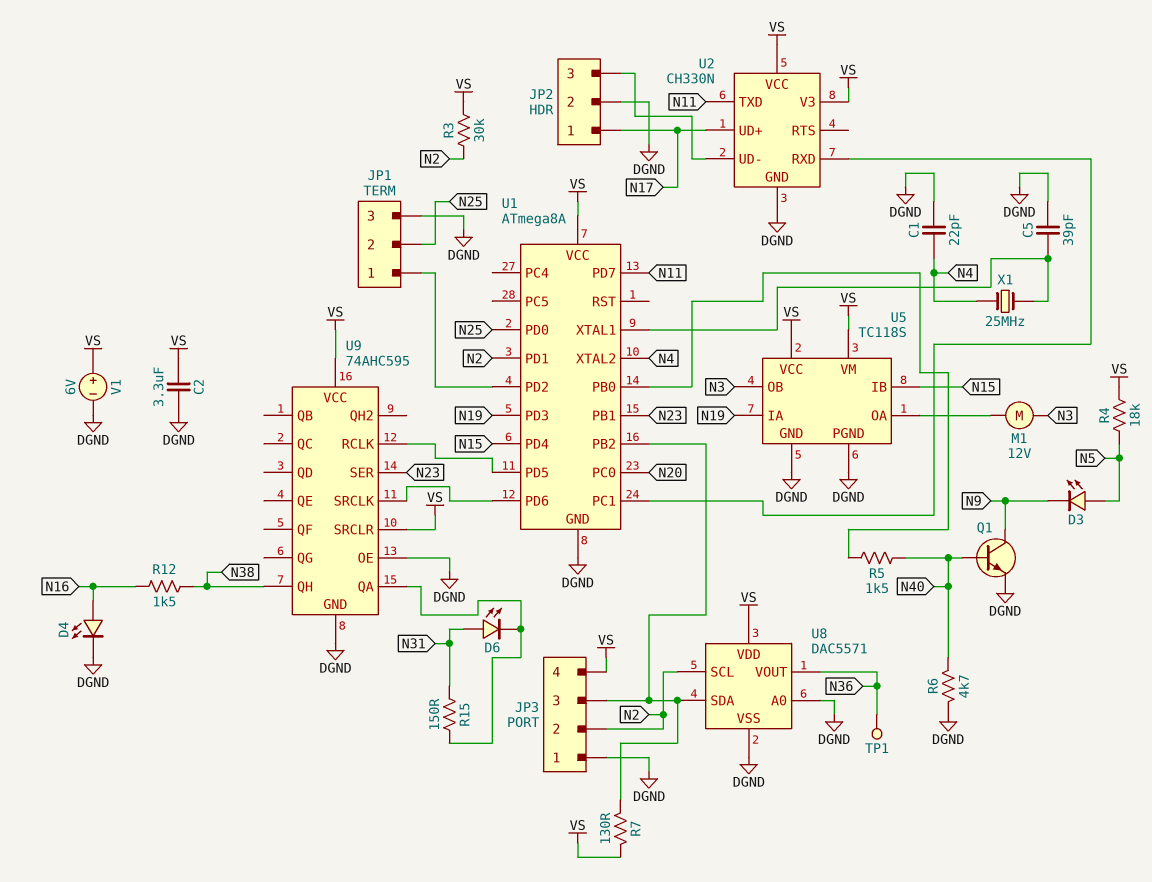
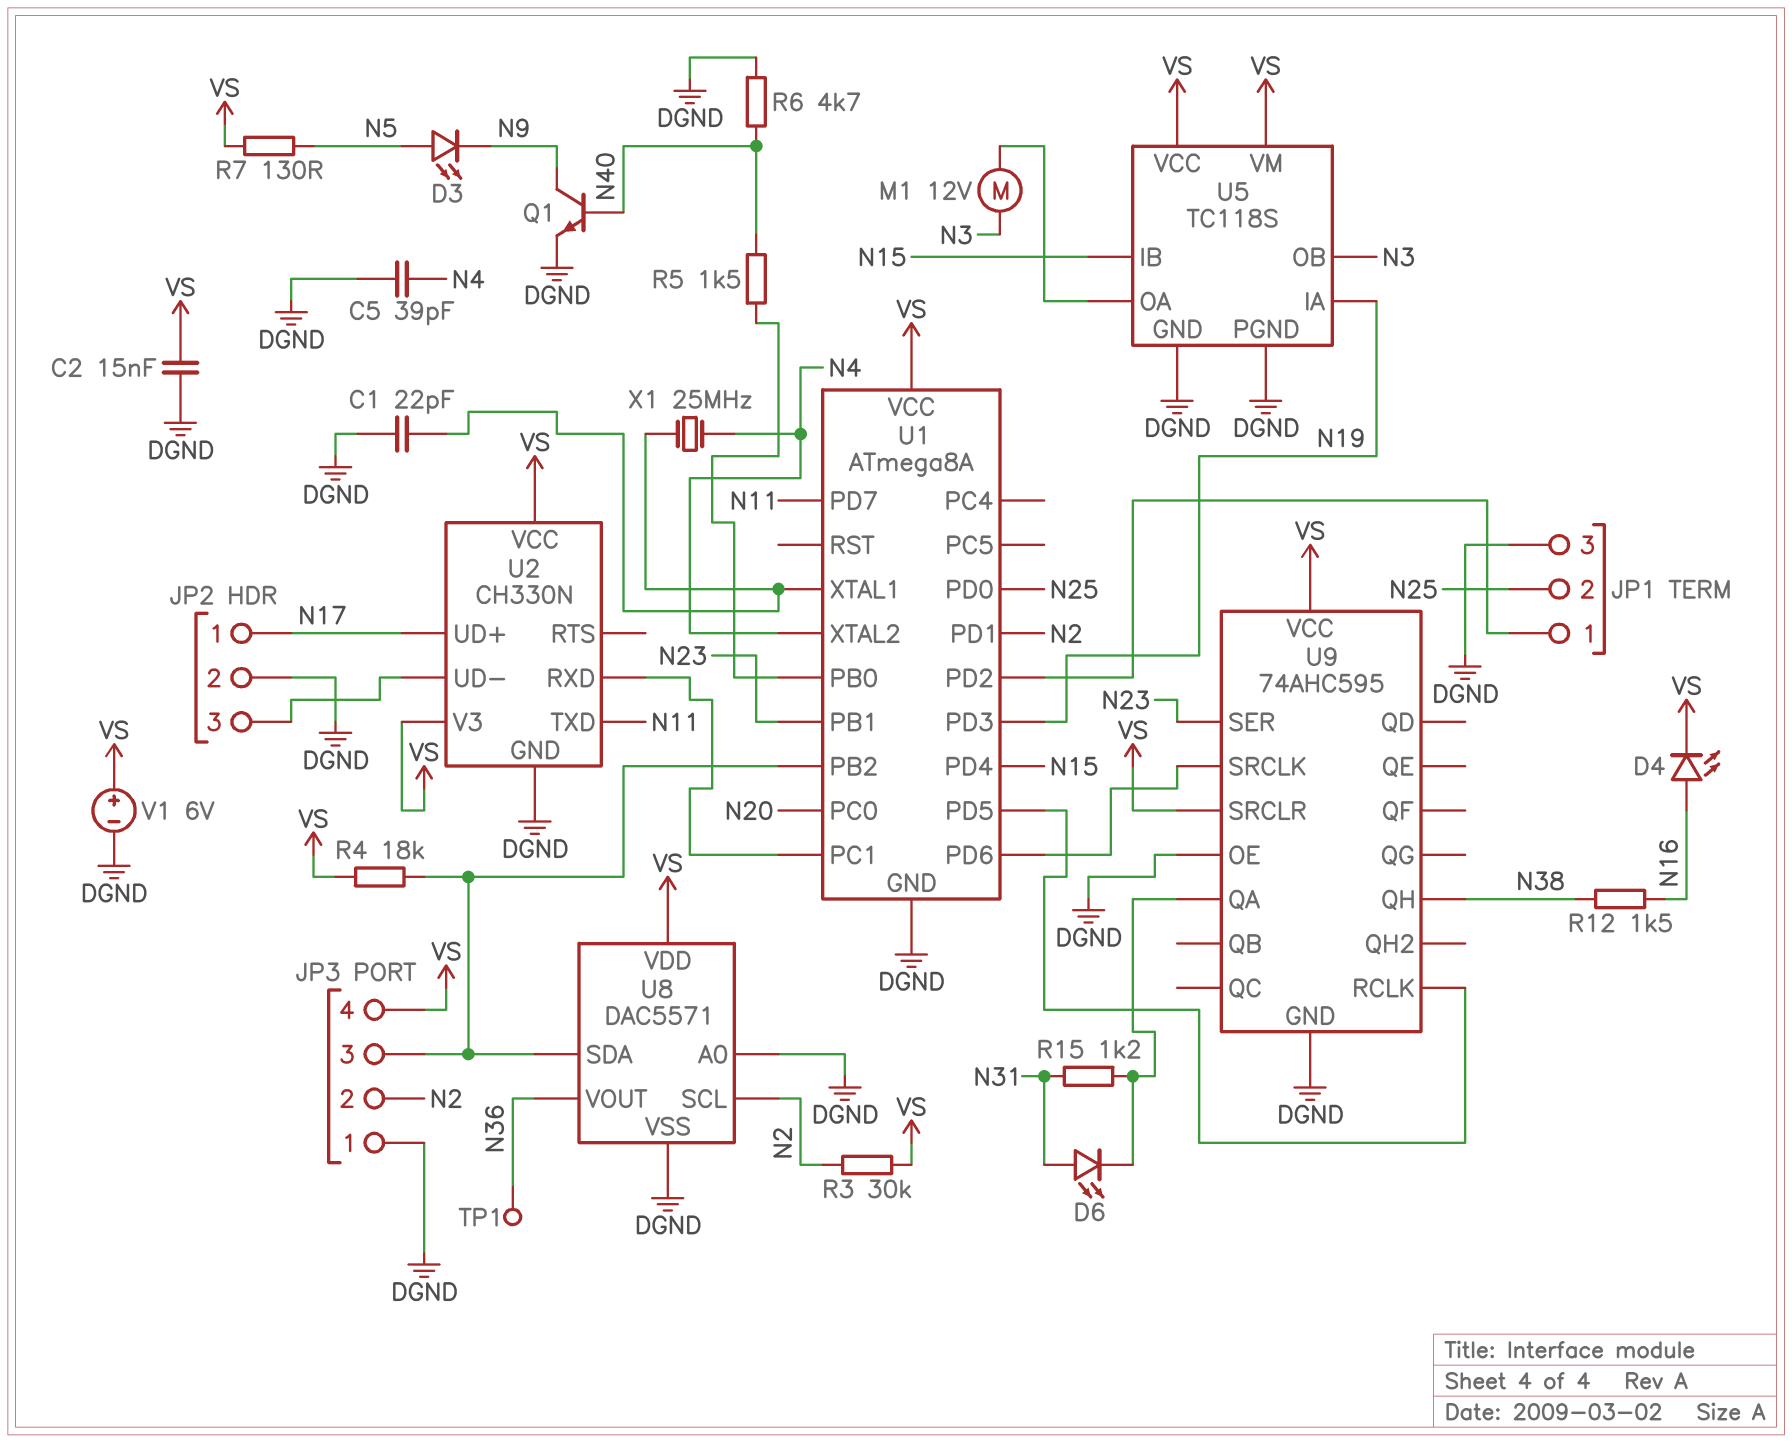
C1: 22pF (DGND, N4) -> 22pF (DGND, U1/XTAL1)
C2: 3.3uF (DGND, VS) -> 15nF (DGND, VS)
C5: 39pF (DGND, U1/XTAL1) -> 39pF (DGND, N4)
D4: LED (A N16, K DGND) -> LED (A N16, K VS)
R4: 18k (N5, VS) -> 18k (JP3/3, VS)
R7: 130 (JP3/3, VS) -> 130 (N5, VS)
R15: 150 (N31, U9/QA) -> 1.2k (N31, U9/QA)

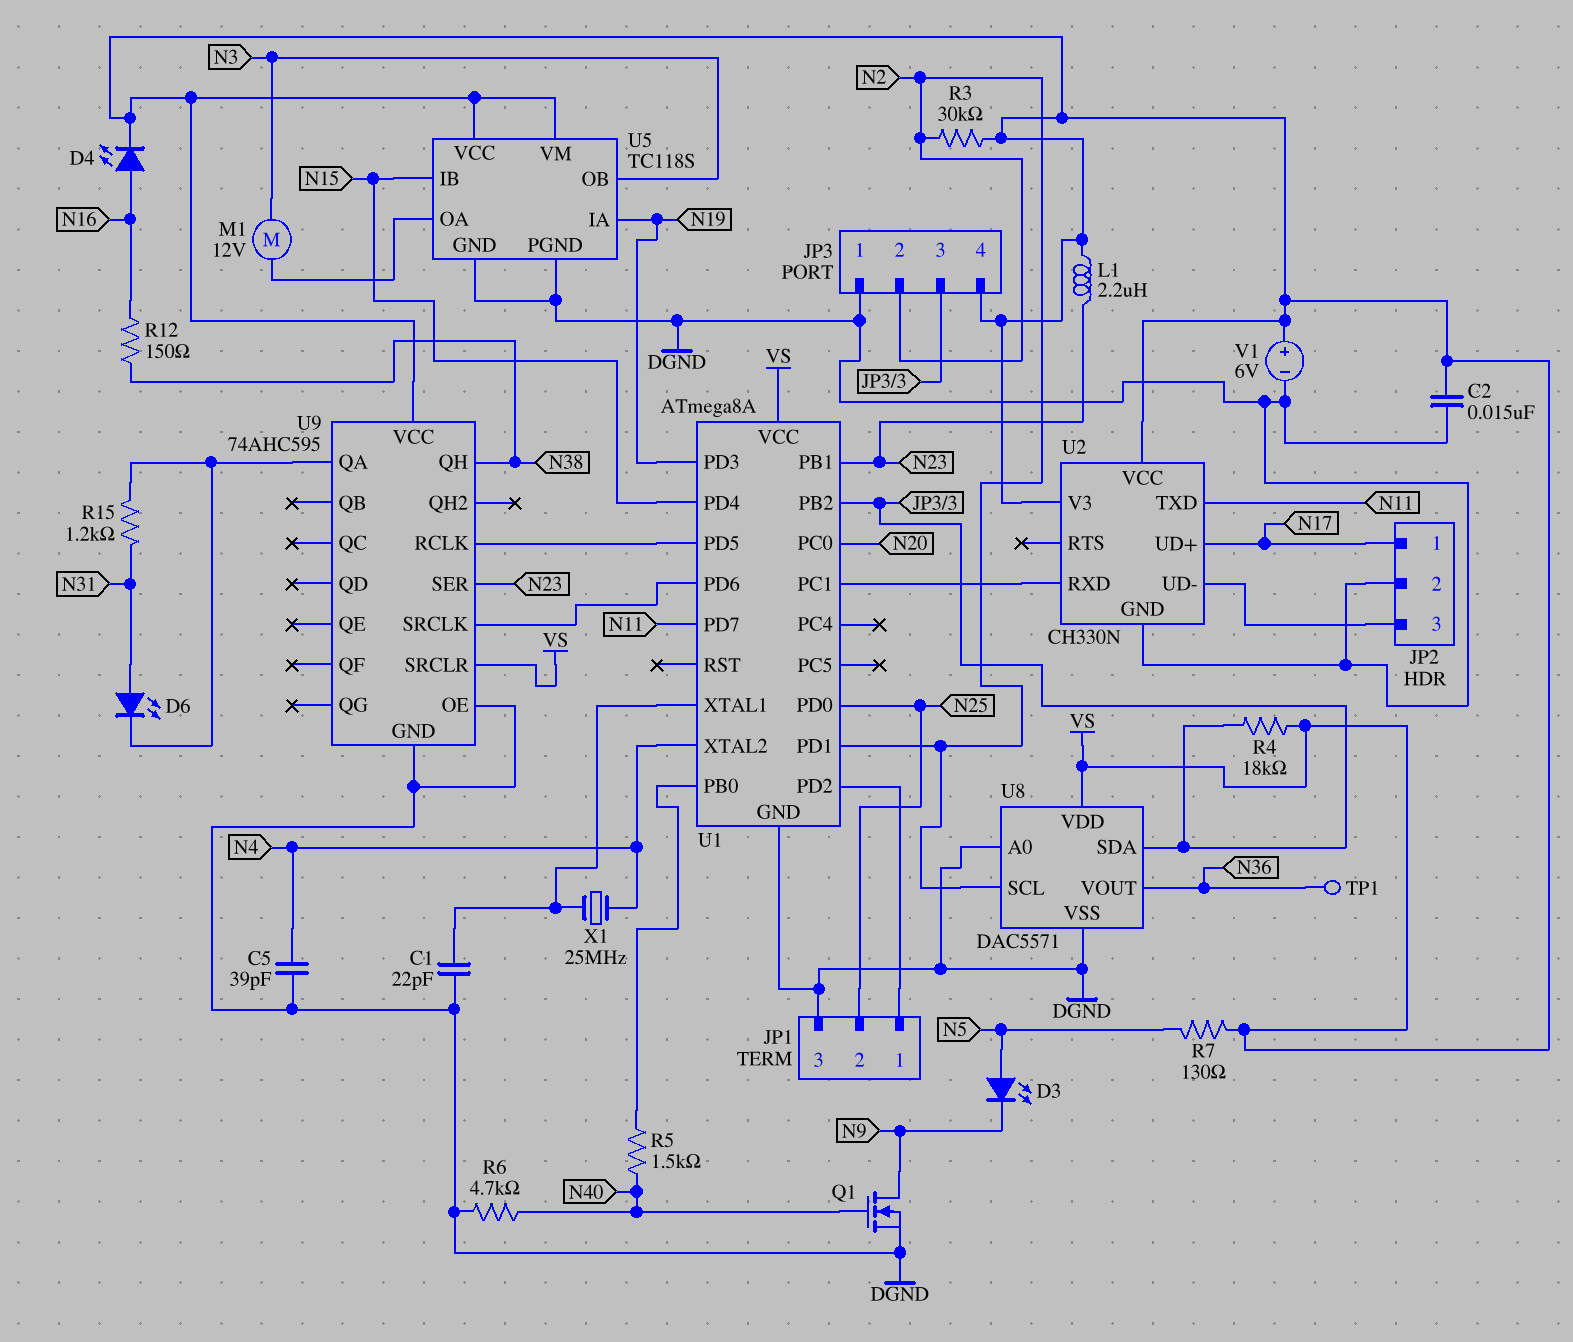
L1: none -> 2.2uH (N23, VS)
Q1: NPN (B N40, C N9, E DGND) -> NMOS (G N40, D N9, S DGND)
R12: 1.5k (N16, N38) -> 150 (N16, N38)

